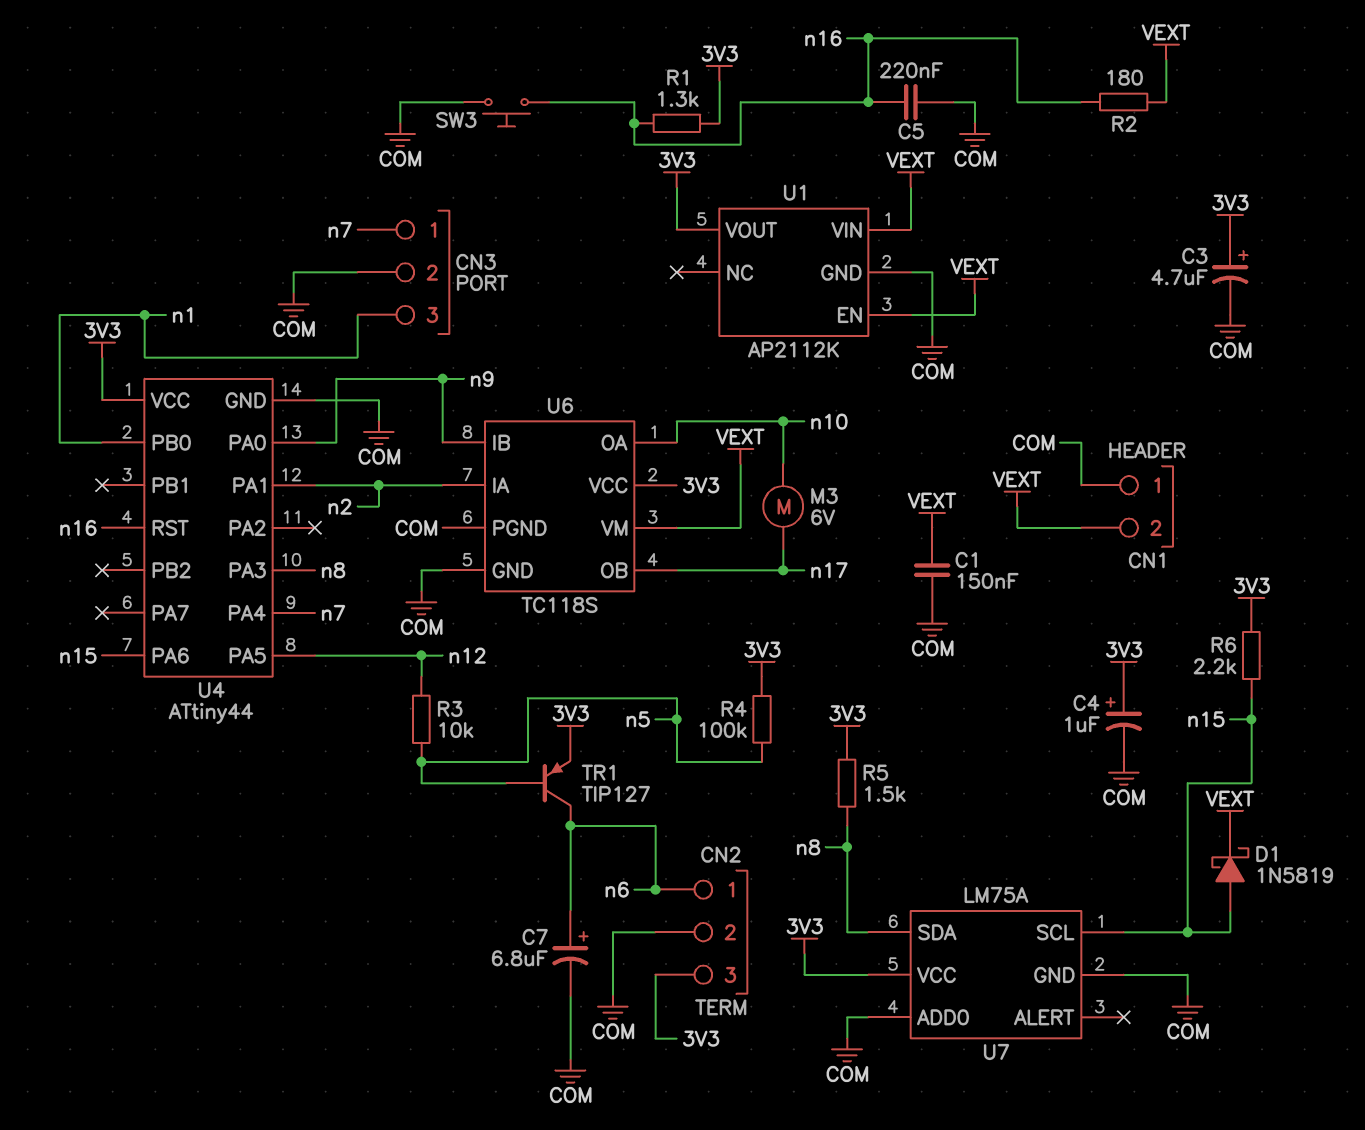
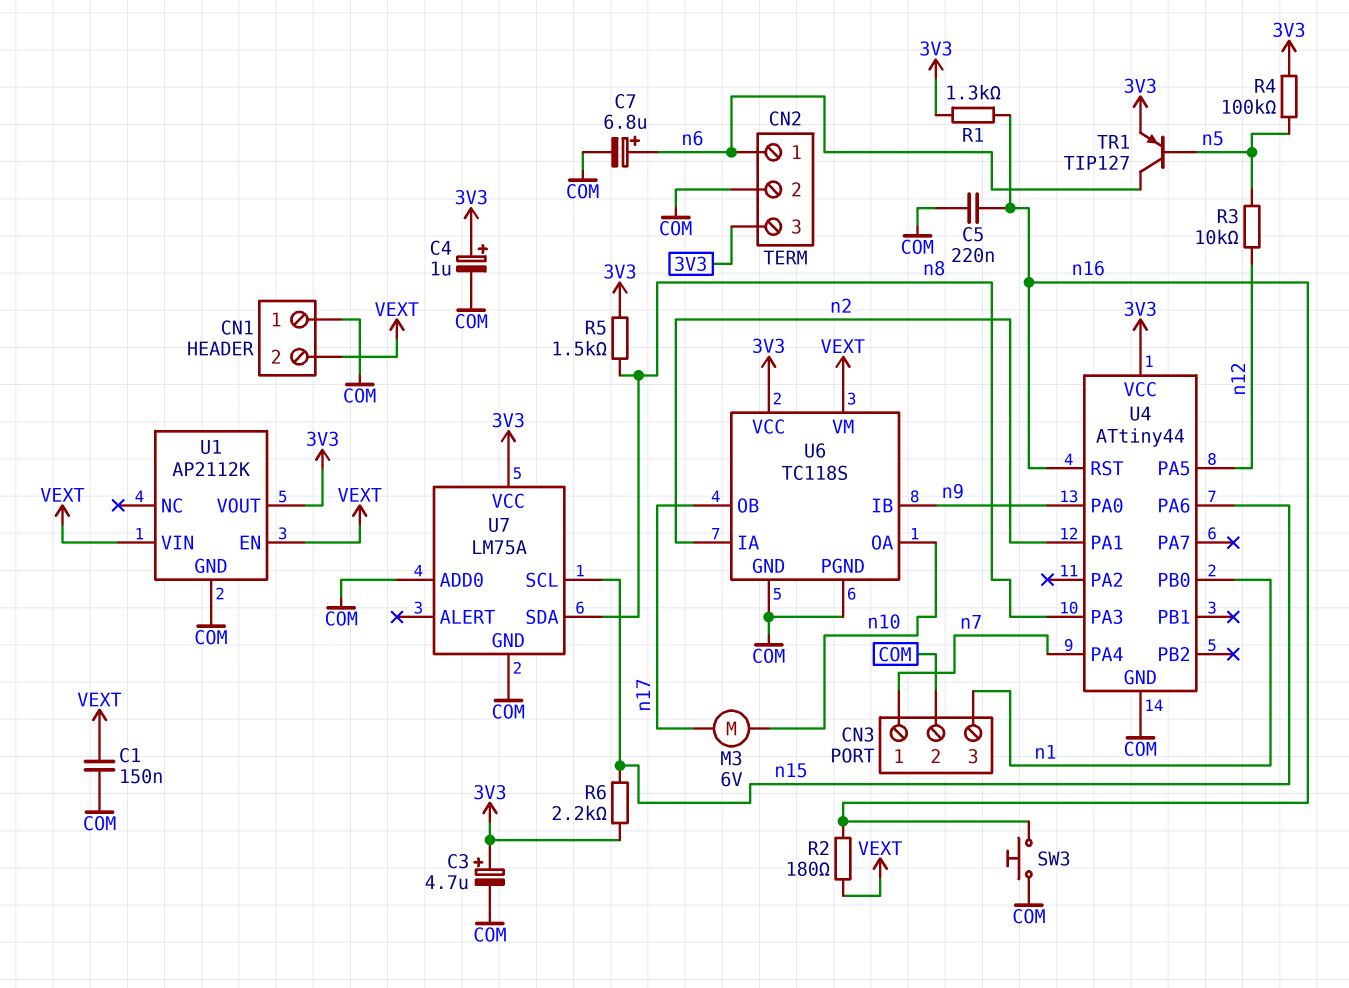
D1: schottky 1N5819 (A n15, K VEXT) -> none

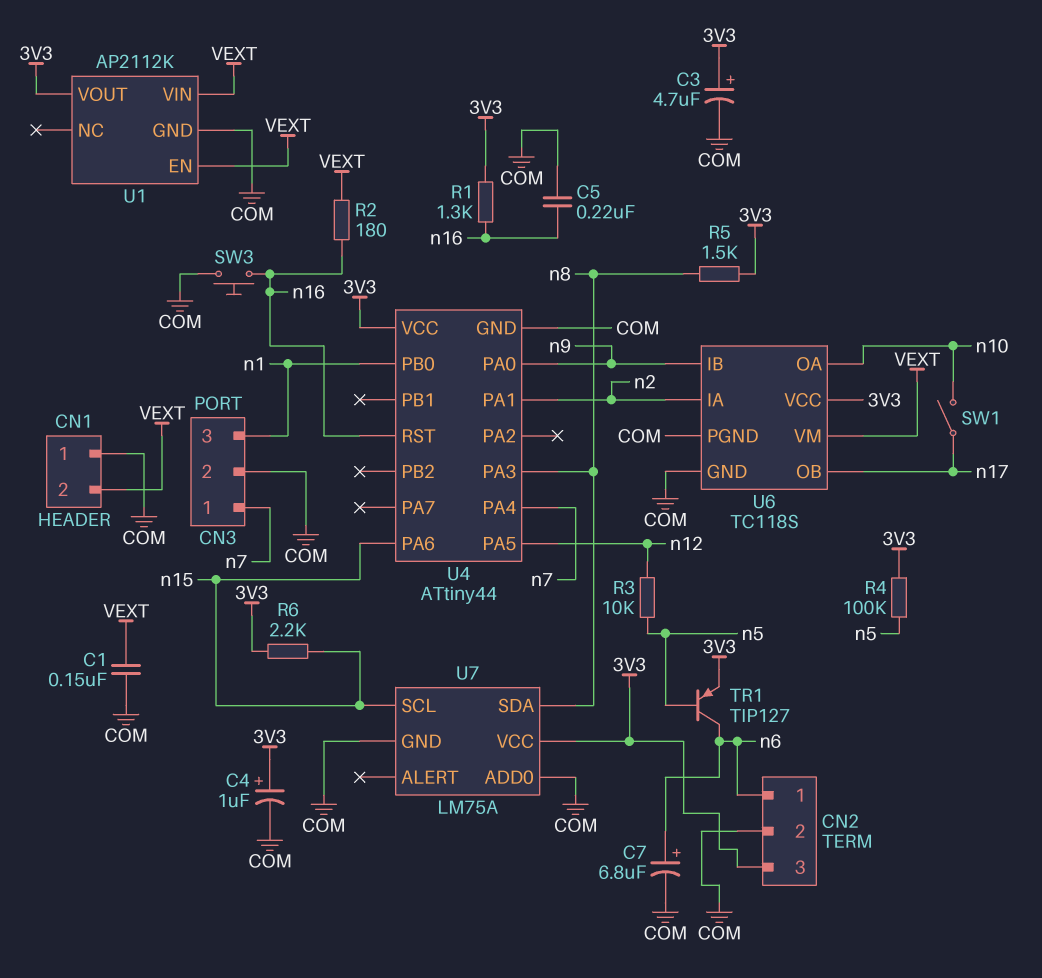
M3: motor 6V (n10, n17) -> none
SW1: none -> switch (n10, n17)

